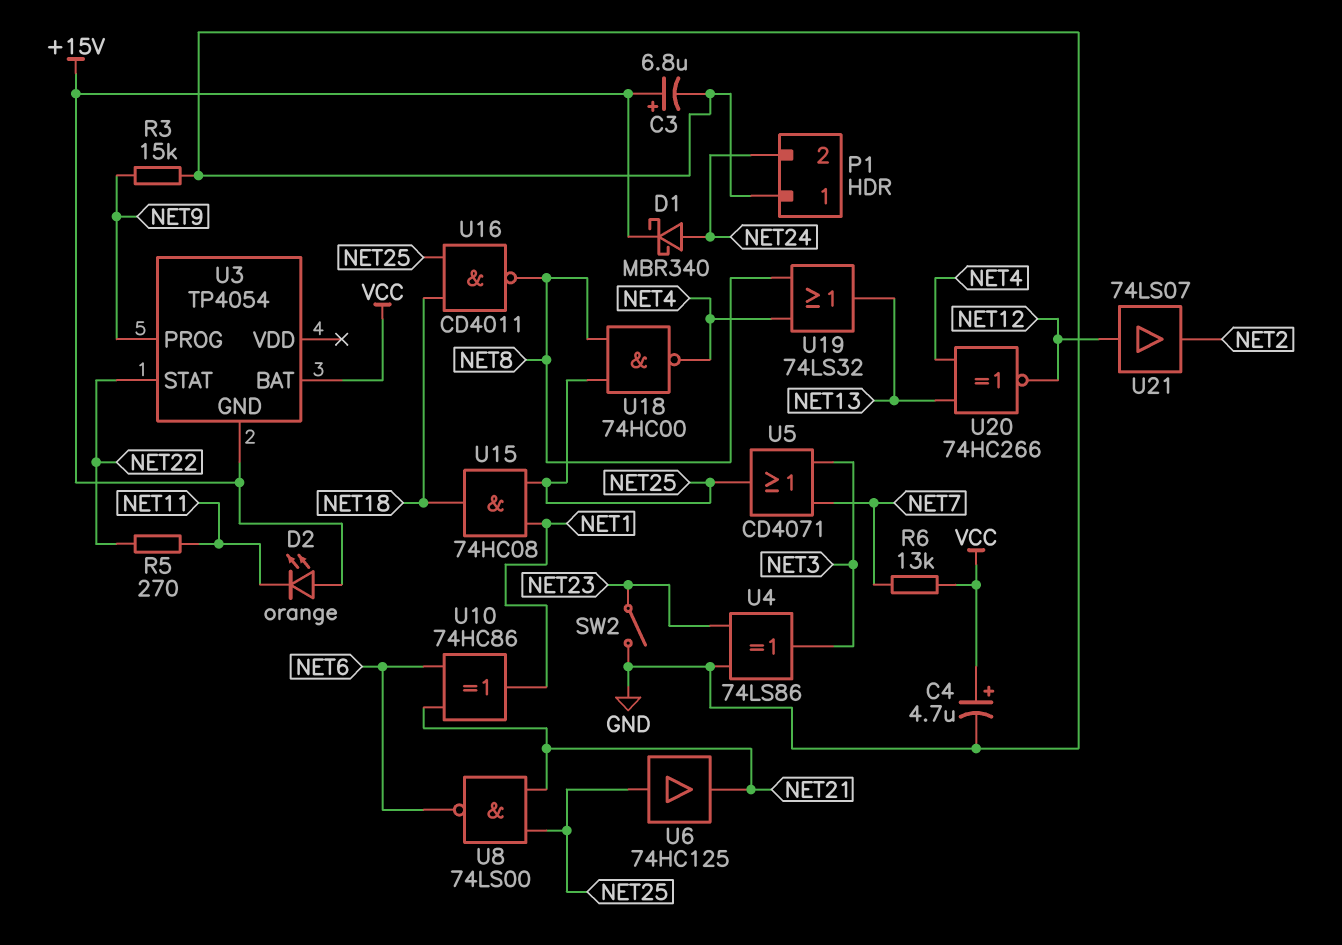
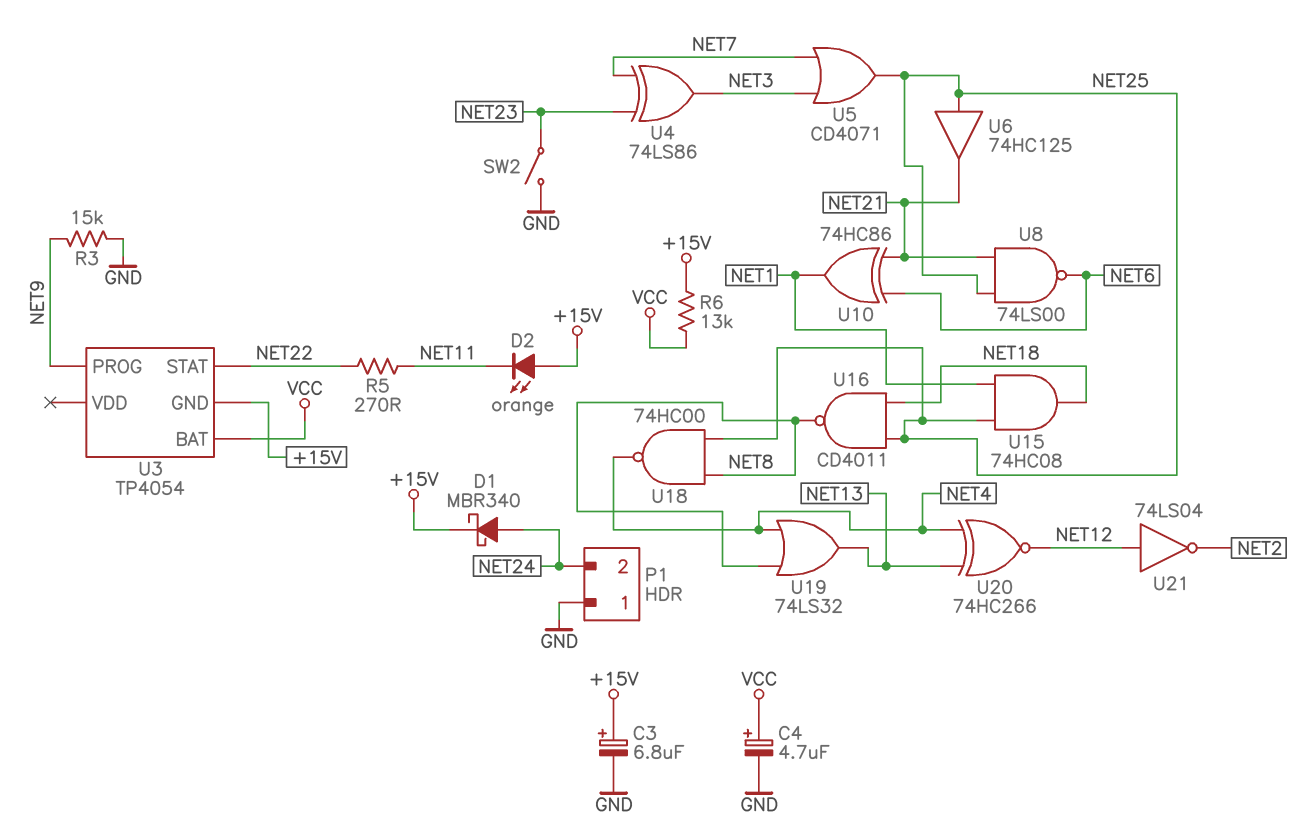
R6: 13k (NET7, VCC) -> 13k (+15V, VCC)
U4: XOR 74LS86 (in GND, in NET23, out NET3) -> XOR 74LS86 (in NET7, in NET23, out NET3)
U21: buffer 74LS07 (in NET12, out NET2) -> NOT 74LS04 (in NET12, out NET2)

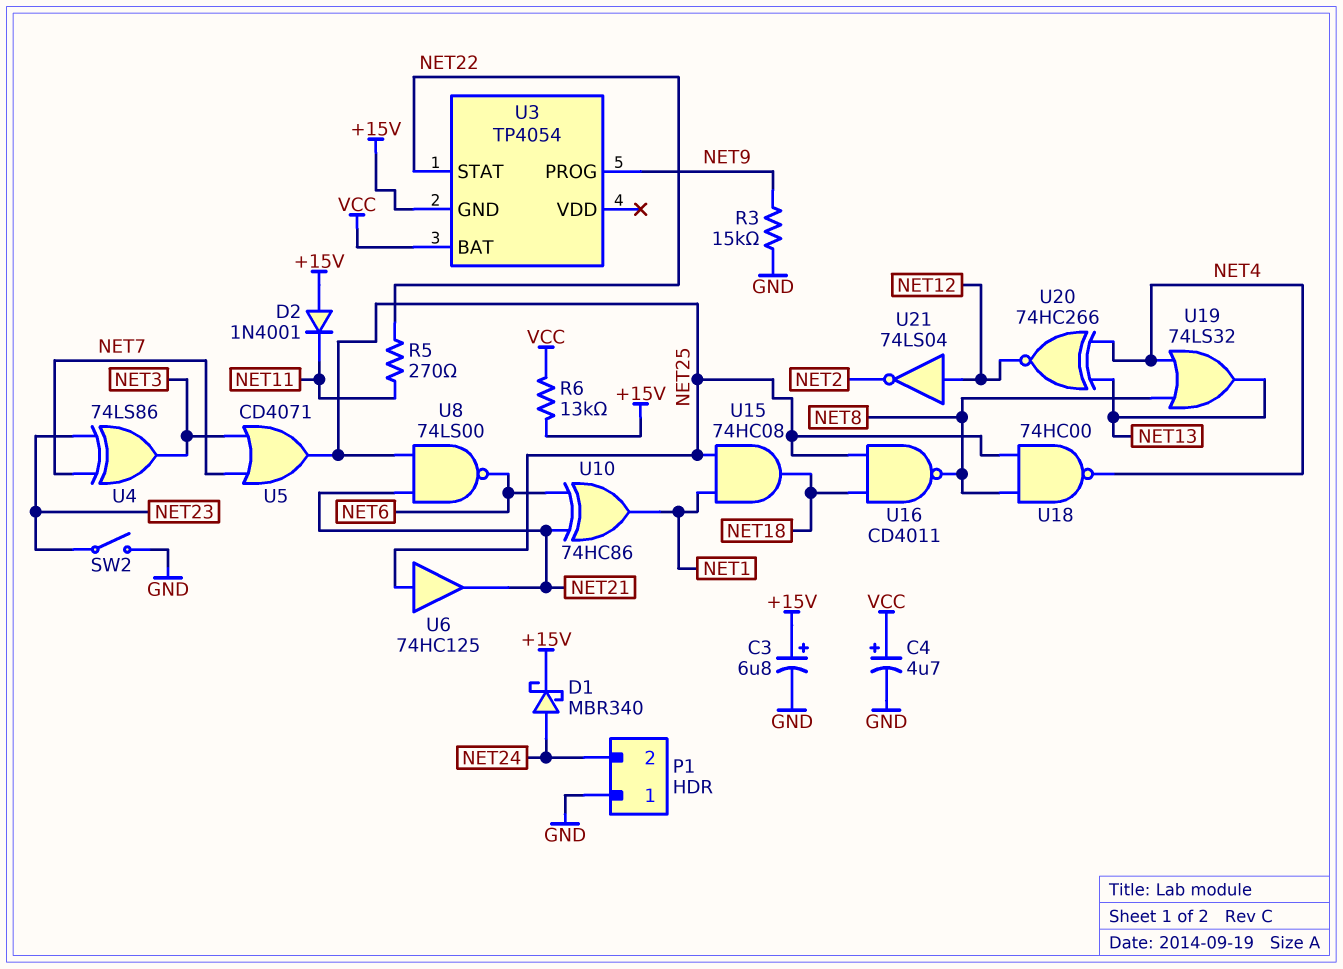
D2: LED orange (A +15V, K NET11) -> diode 1N4001 (A +15V, K NET11)

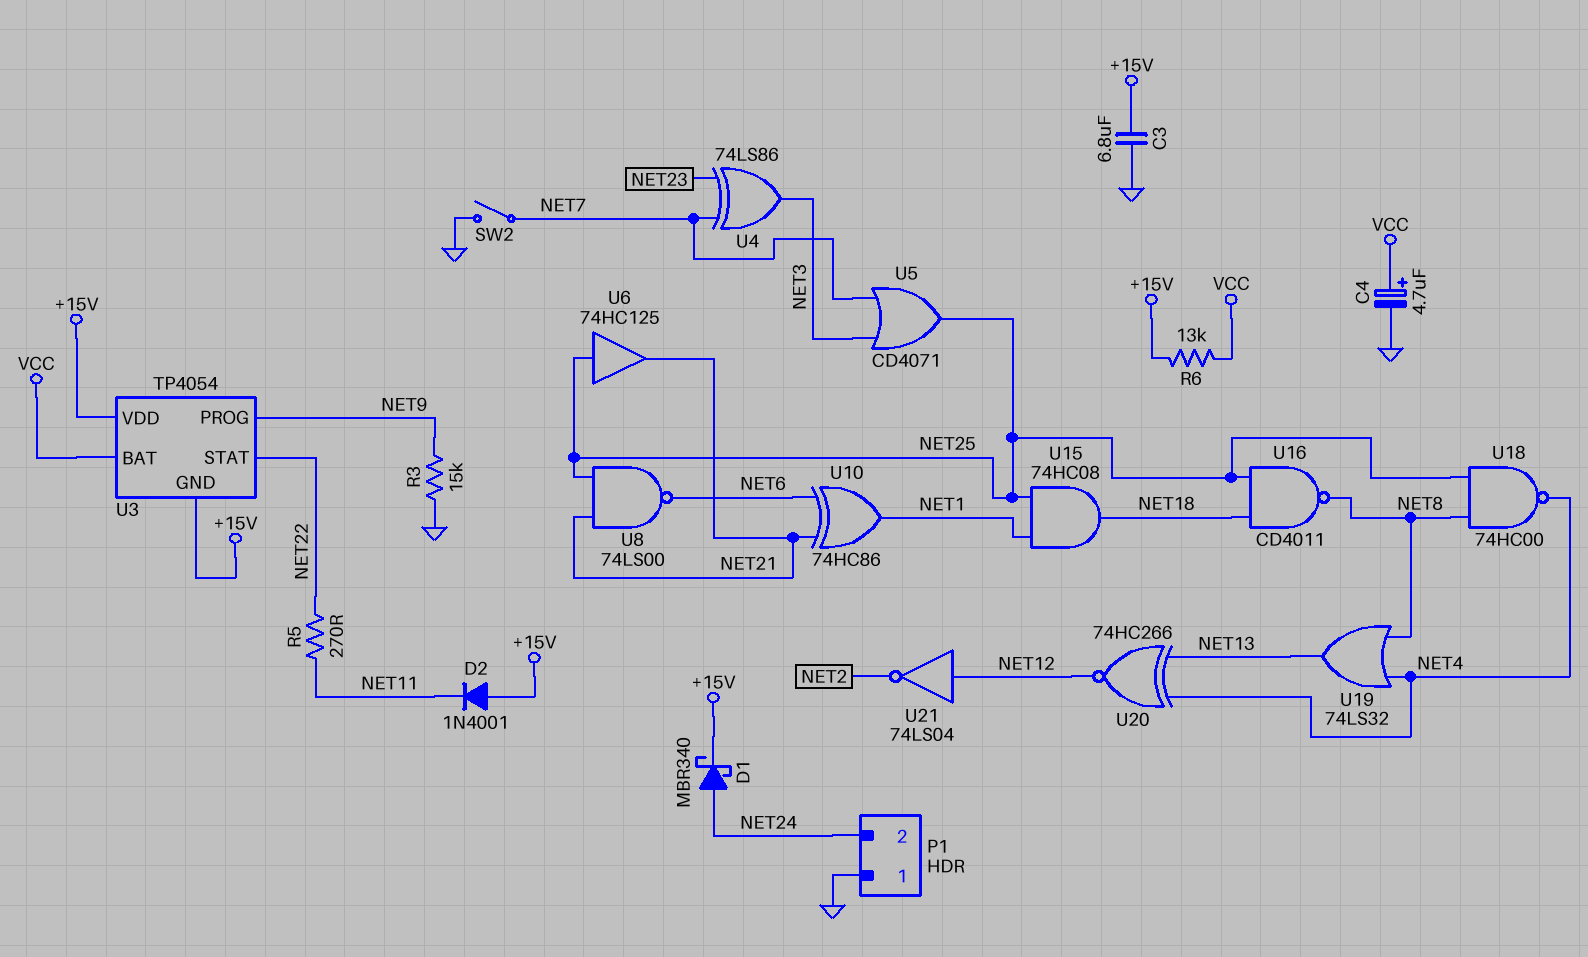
C3: 6.8uF (plus +15V, minus GND) -> 6.8uF (+15V, GND)
SW2: switch (GND, NET23) -> switch (GND, NET7)
U3 pin VDD: none -> +15V

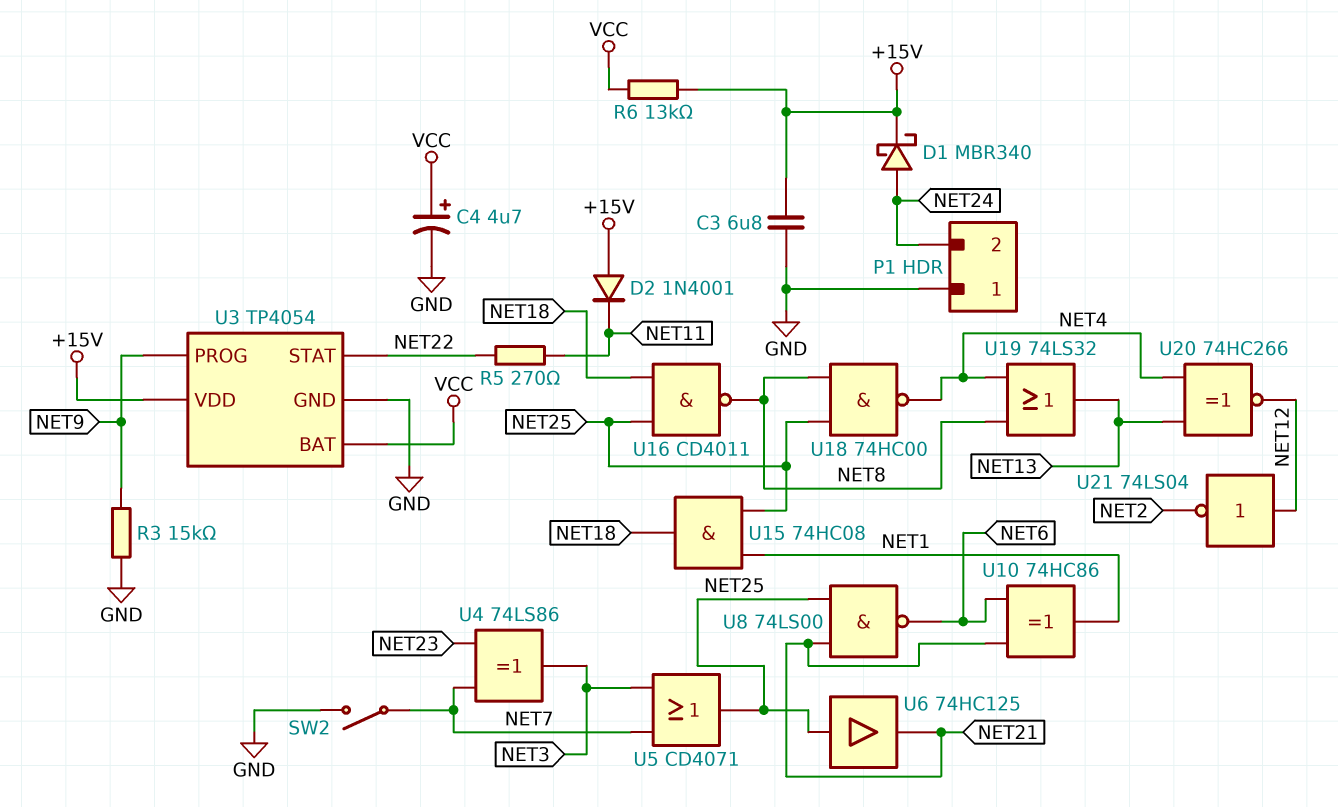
U3 pin GND: +15V -> GND

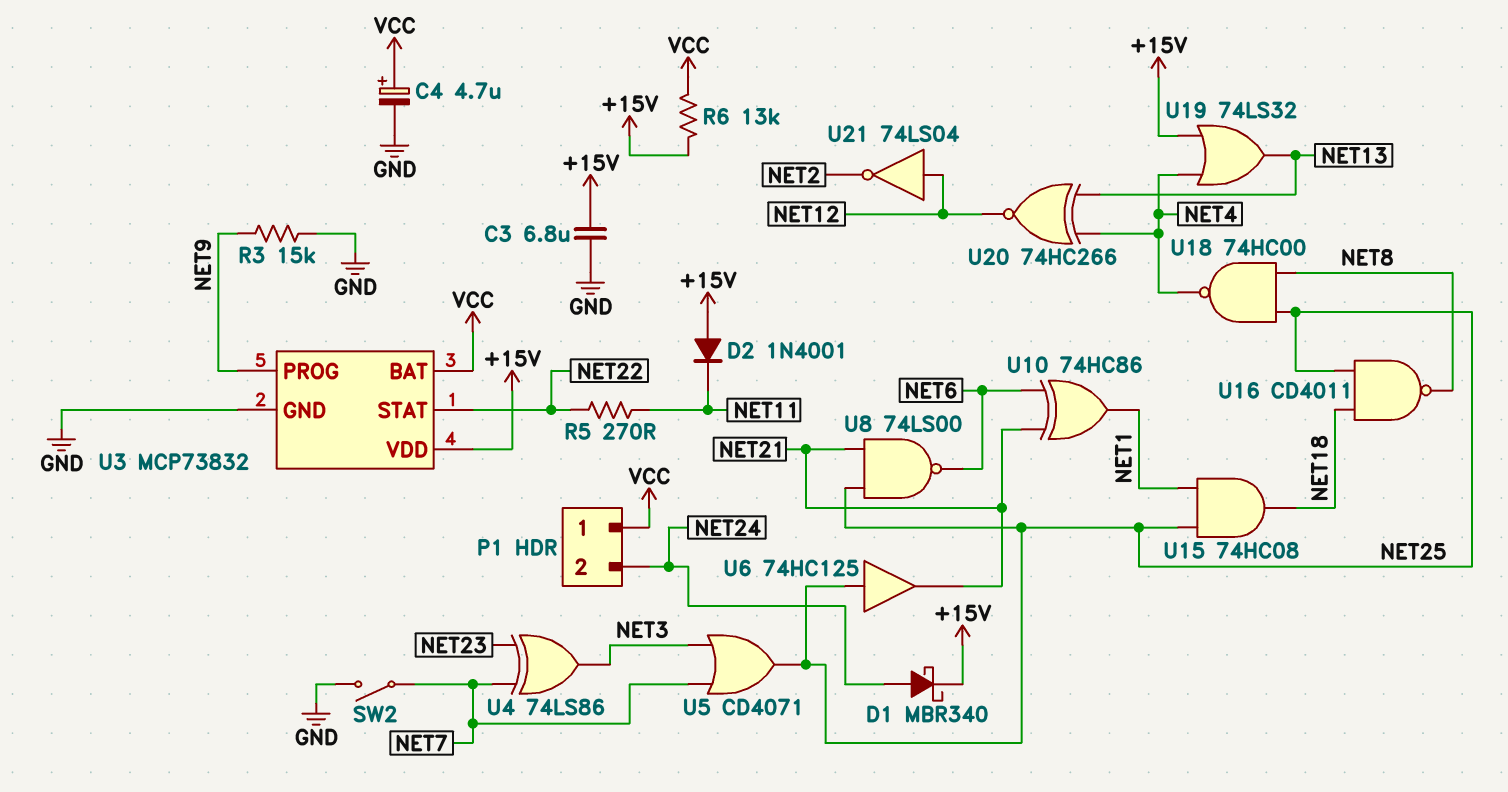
P1 pin 1: GND -> VCC
U3: TP4054 -> MCP73832
U19: OR 74LS32 (in NET4, in NET8, out NET13) -> OR 74LS32 (in +15V, in NET4, out NET13)

